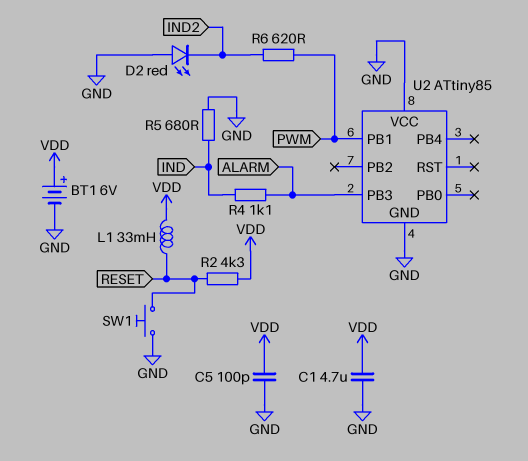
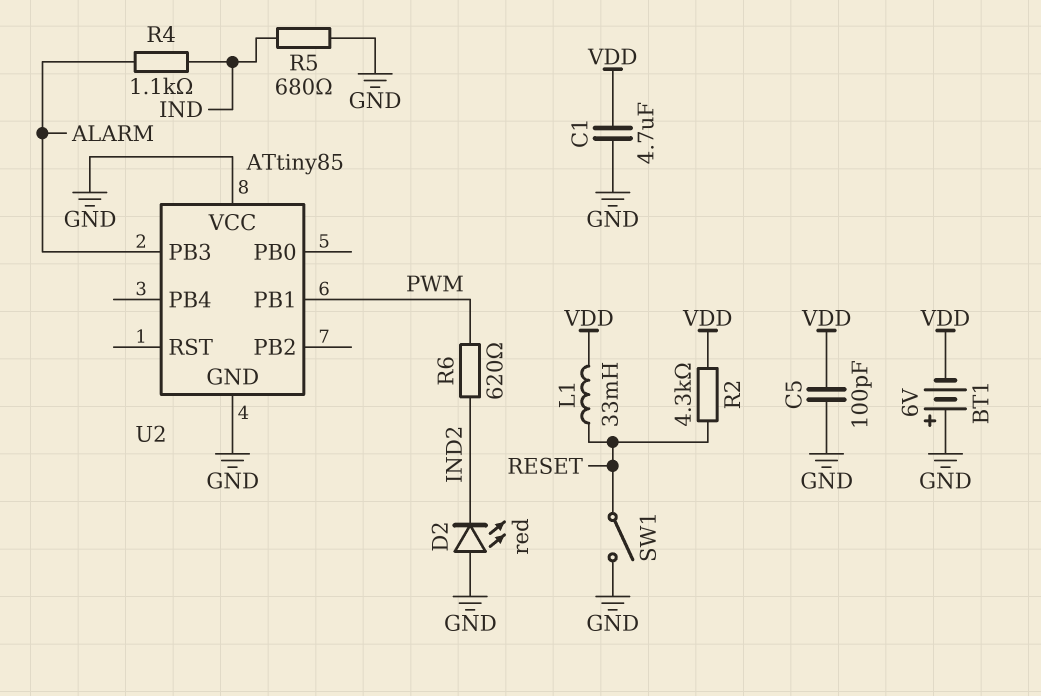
BT1: 6V (plus VDD, minus GND) -> 6V (plus GND, minus VDD)
SW1: button (GND, RESET) -> switch (GND, RESET)

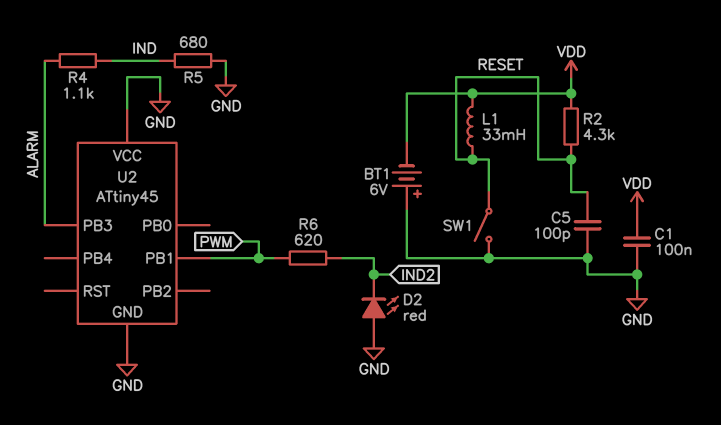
C1: 4.7uF (GND, VDD) -> 100nF (GND, VDD)
C5: 100pF (GND, VDD) -> 100pF (GND, RESET)
U2: ATtiny85 -> ATtiny45

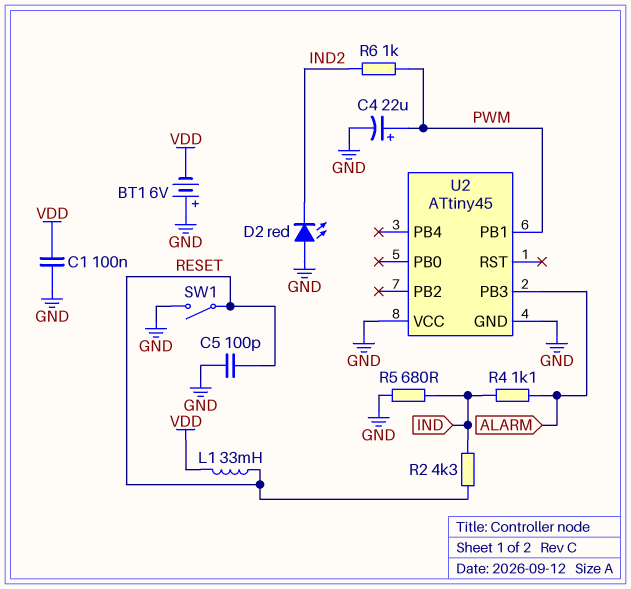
C4: none -> 22uF (plus PWM, minus GND)
R2: 4.3k (RESET, VDD) -> 4.3k (IND, RESET)
R6: 620 (IND2, PWM) -> 1k (IND2, PWM)

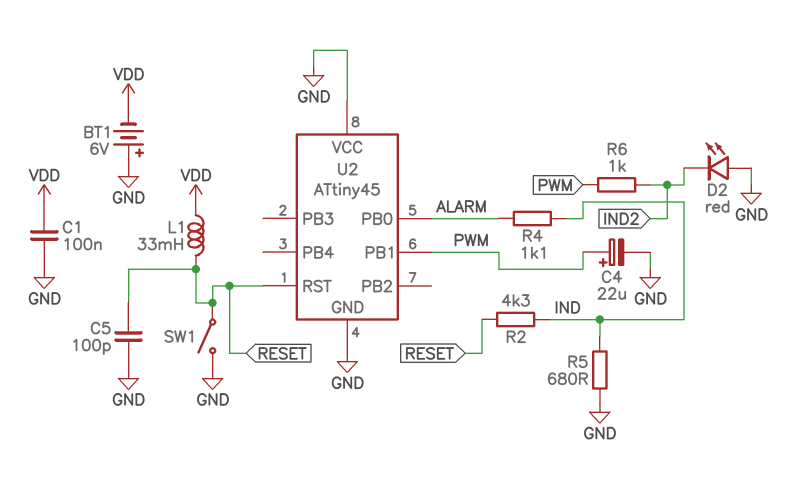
U2 pin PB0: none -> ALARM
U2 pin PB3: ALARM -> none
U2 pin RST: none -> RESET

